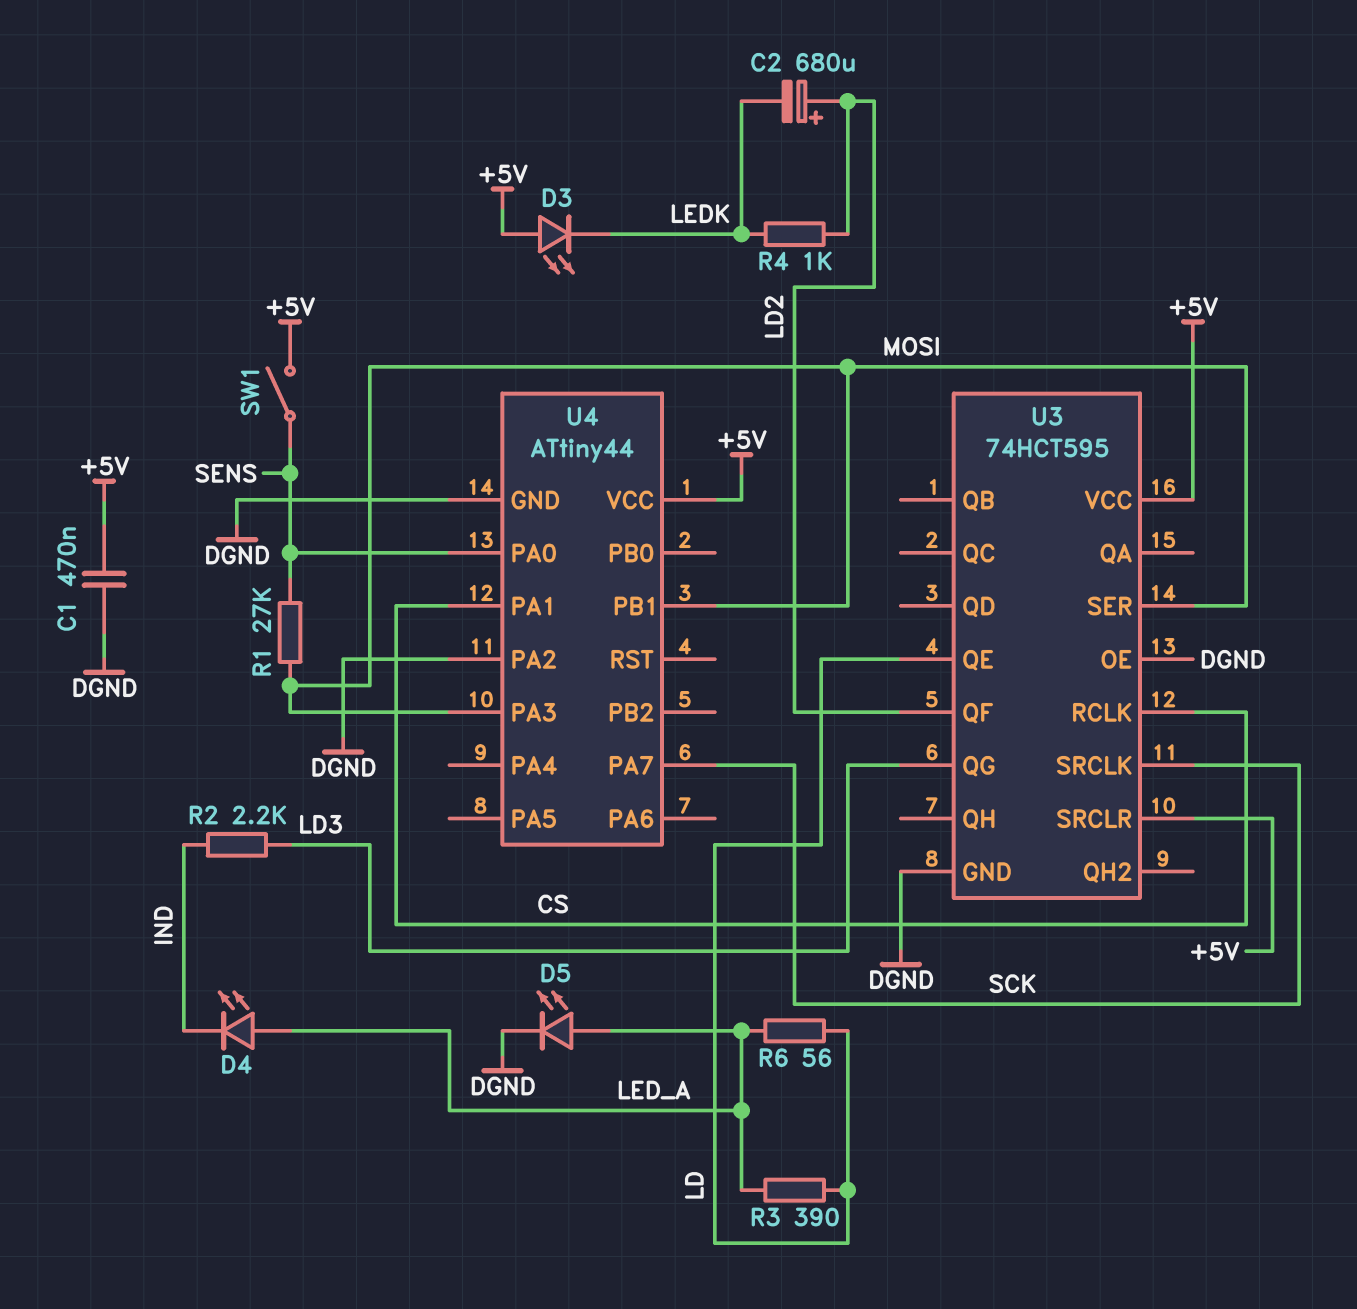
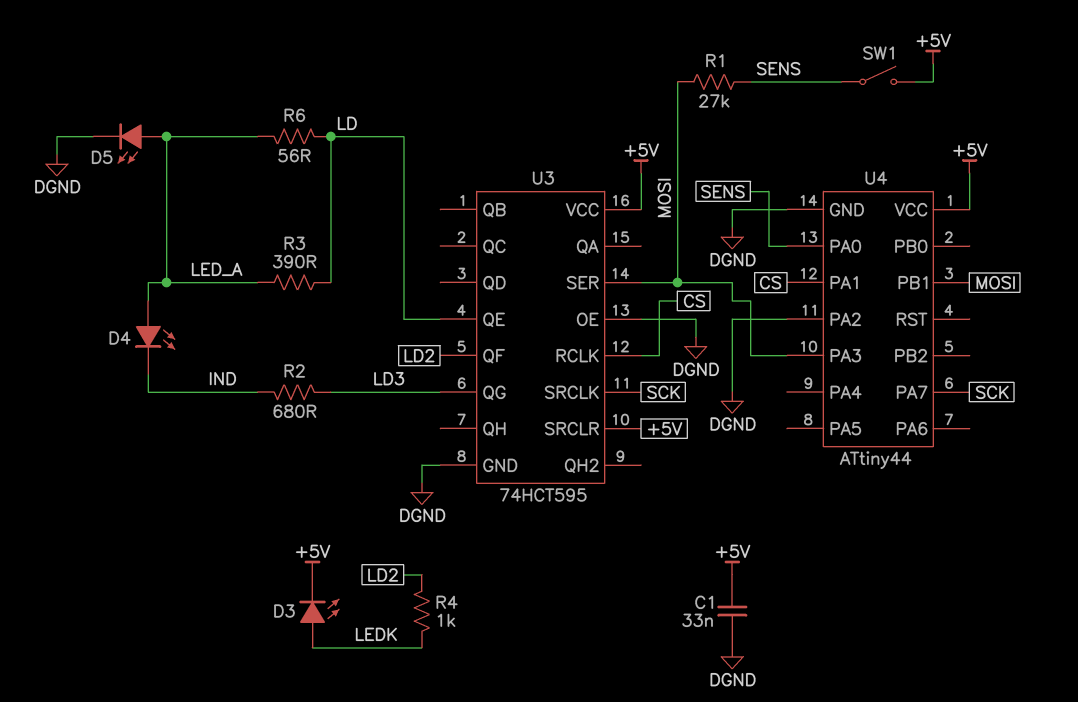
C1: 470nF (+5V, DGND) -> 33nF (+5V, DGND)
C2: 680uF (plus LD2, minus LEDK) -> none
D3: LED (A +5V, K LEDK) -> LED (A LEDK, K +5V)
R2: 2.2k (IND, LD3) -> 680 (IND, LD3)

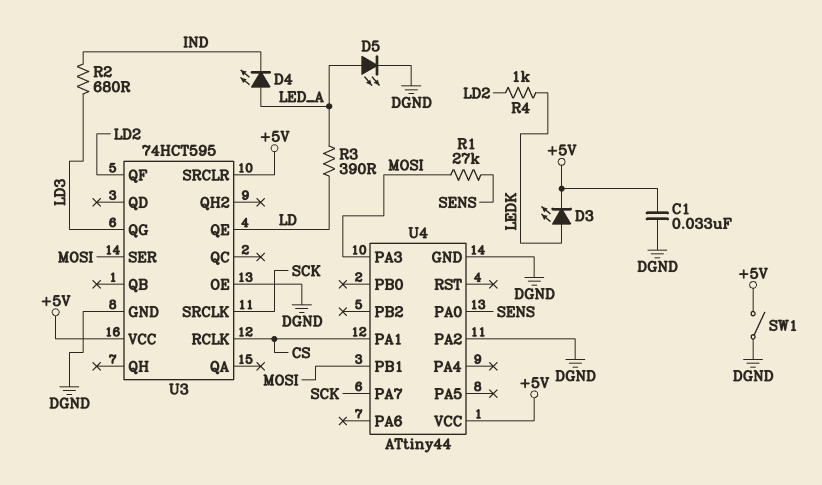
R6: 56 (LD, LED_A) -> none
SW1: switch (+5V, SENS) -> switch (+5V, DGND)

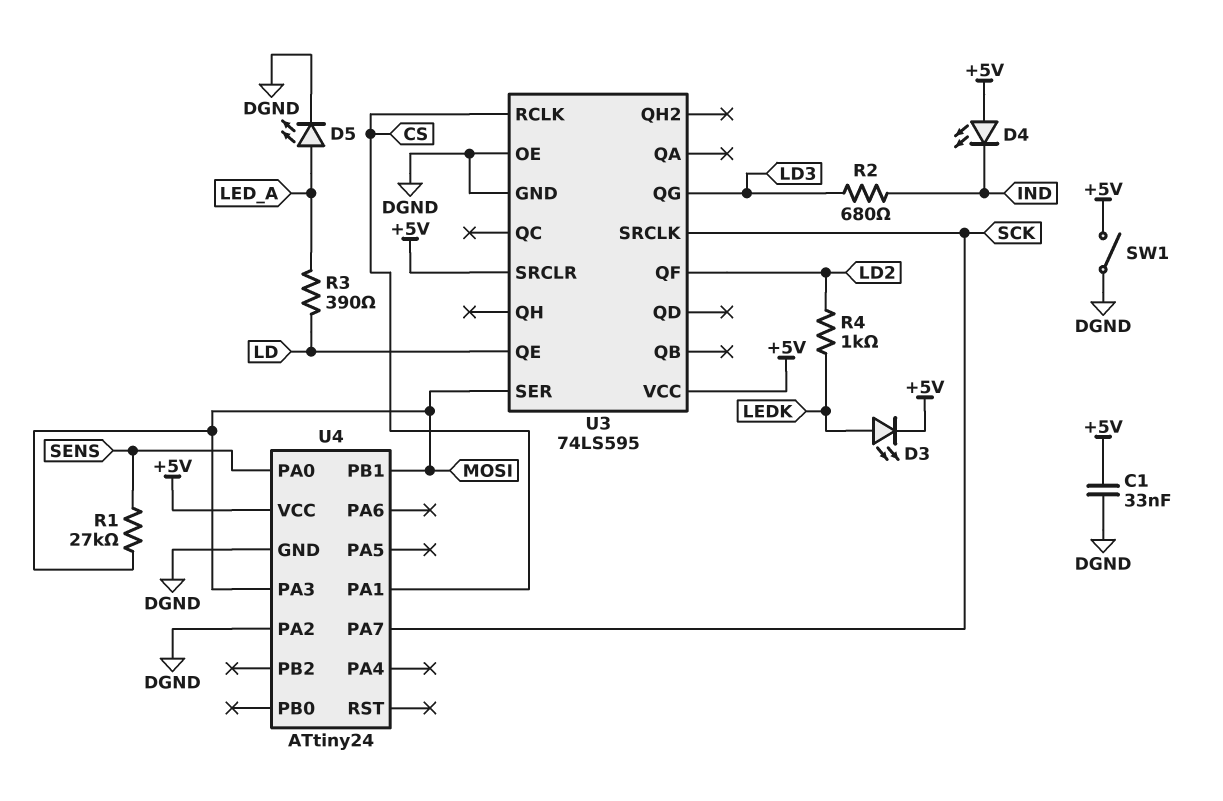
D4: LED (A LED_A, K IND) -> LED (A +5V, K IND)
U3: 74HCT595 -> 74LS595
U4: ATtiny44 -> ATtiny24

